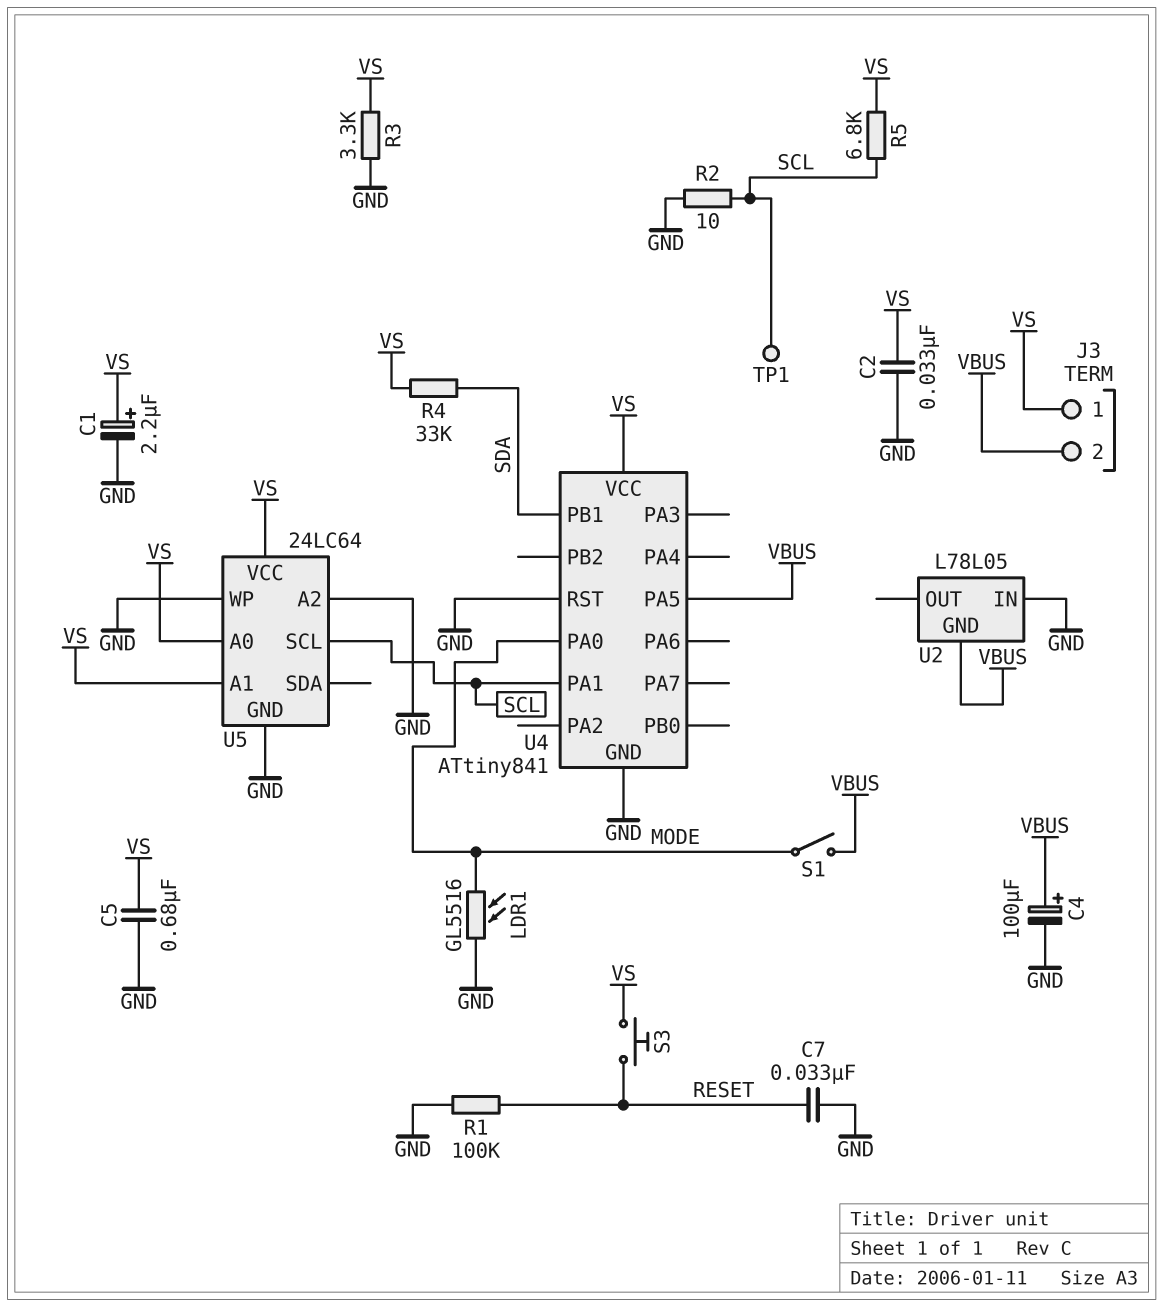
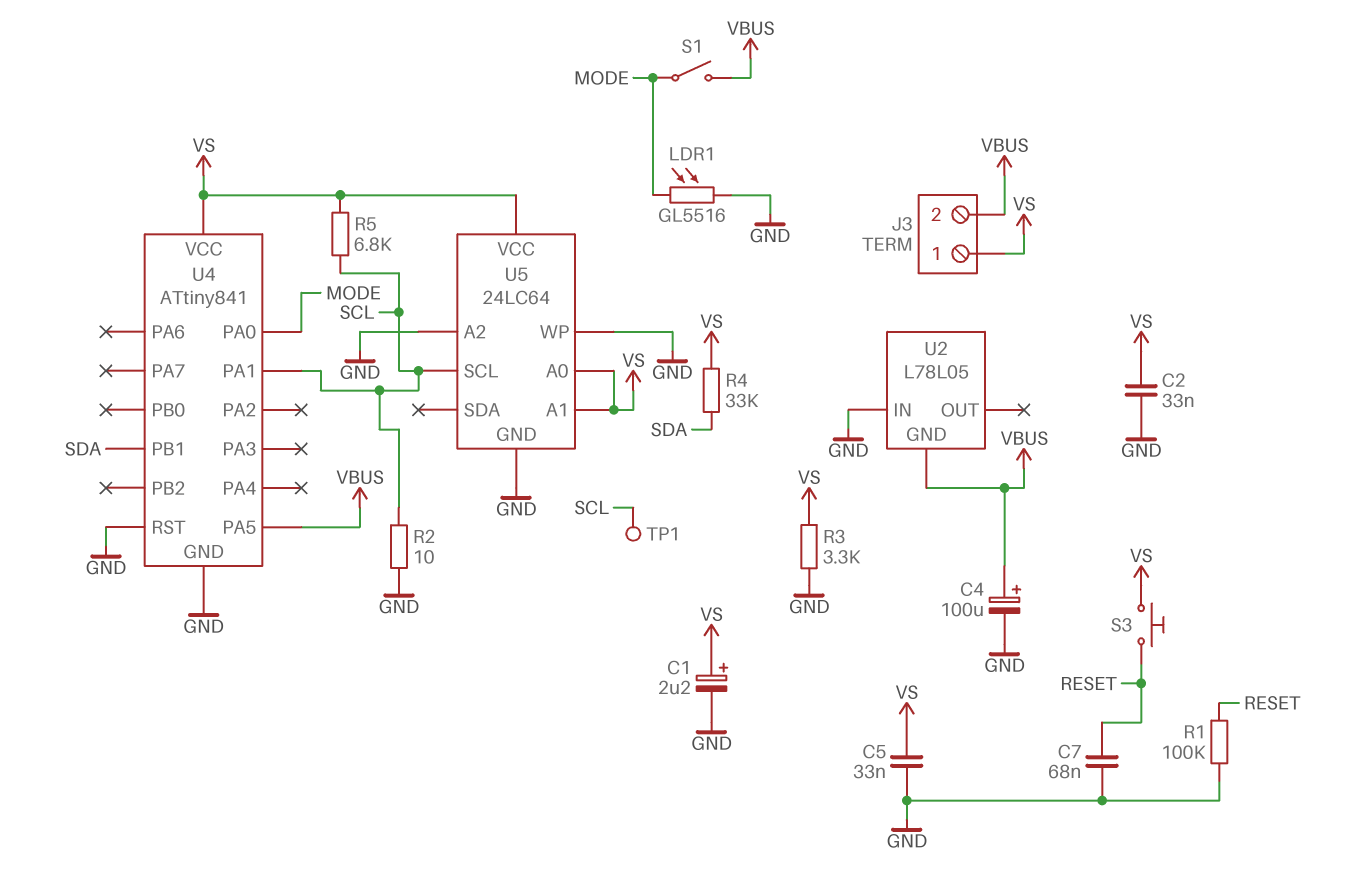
C5: 680nF (GND, VS) -> 33nF (GND, VS)
C7: 33nF (GND, RESET) -> 68nF (GND, RESET)

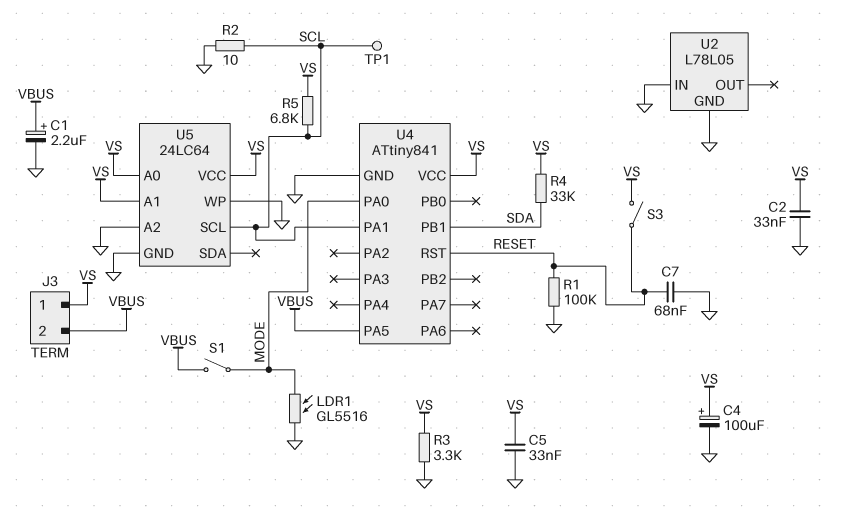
C1: 2.2uF (plus VS, minus GND) -> 2.2uF (plus VBUS, minus GND)
C4: 100uF (plus VBUS, minus GND) -> 100uF (plus VS, minus GND)
S3: button (RESET, VS) -> switch (RESET, VS)
U2 pin GND: VBUS -> GND
U4 pin RST: GND -> RESET

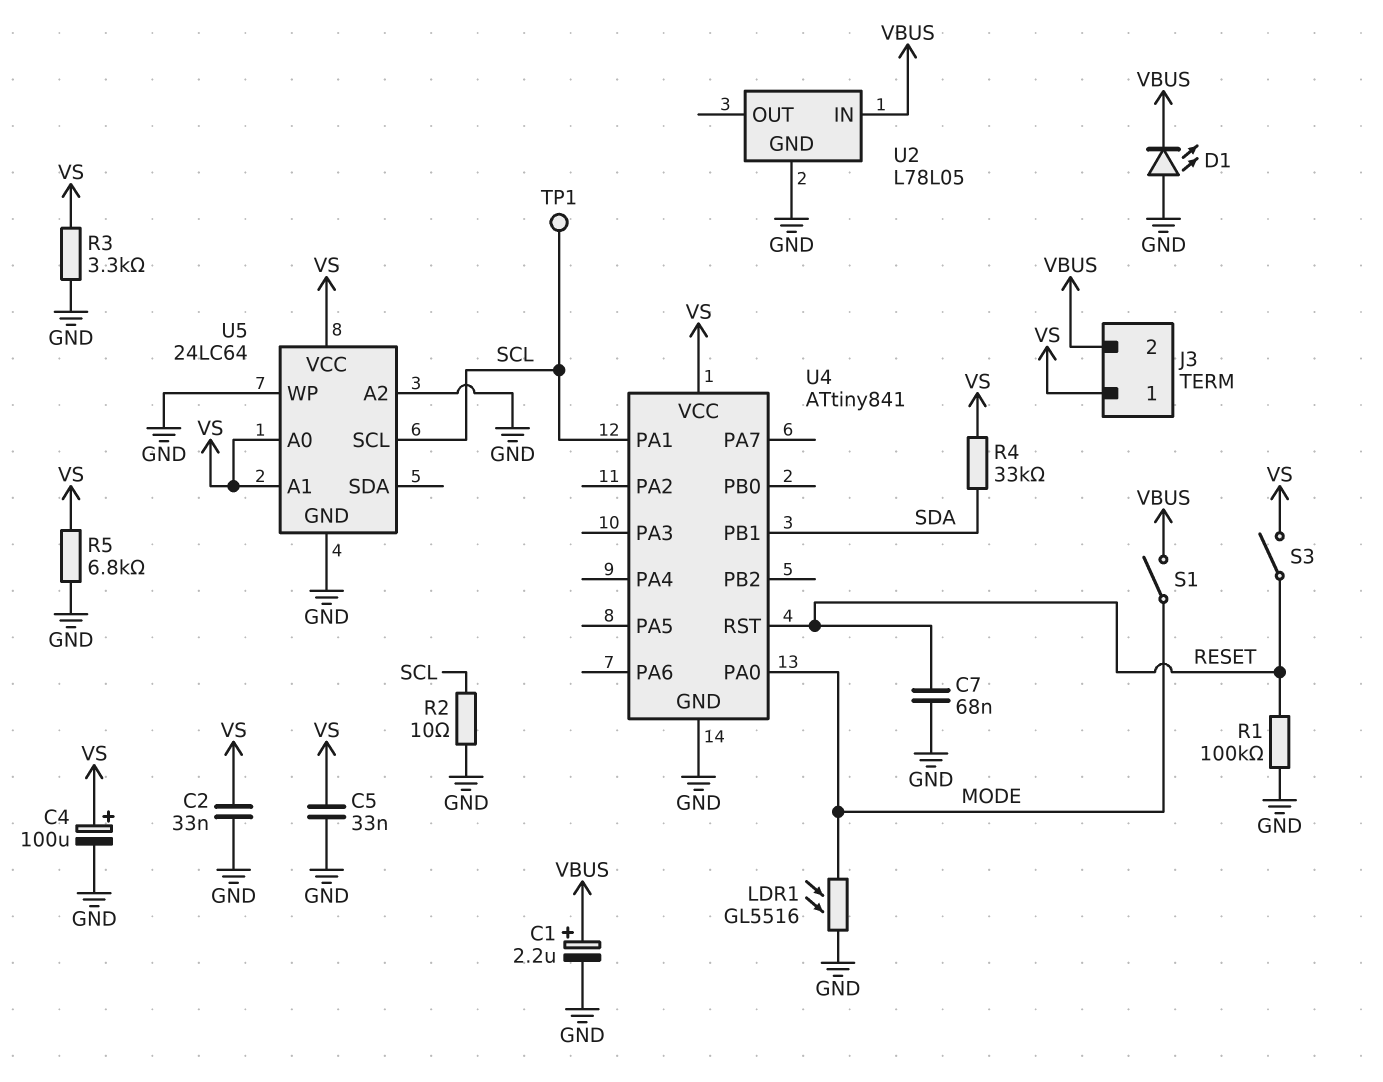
D1: none -> LED (A GND, K VBUS)
R5: 6.8k (SCL, VS) -> 6.8k (GND, VS)
U2 pin IN: GND -> VBUS
U4 pin PA5: VBUS -> none

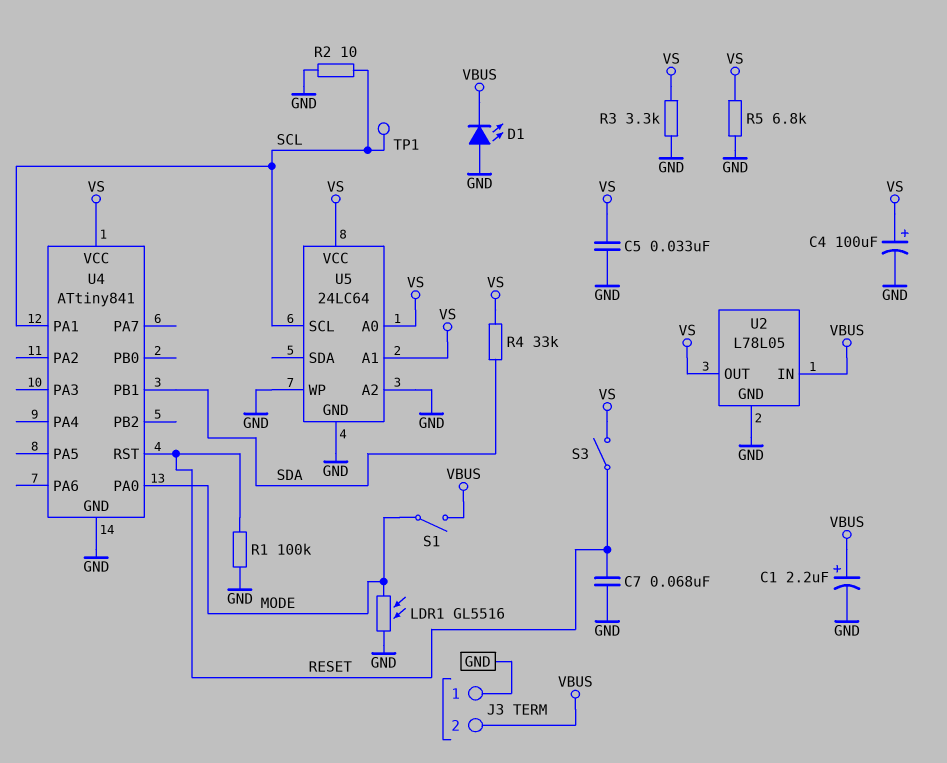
C2: 33nF (GND, VS) -> none
J3 pin 1: VS -> GND
U2 pin OUT: none -> VS

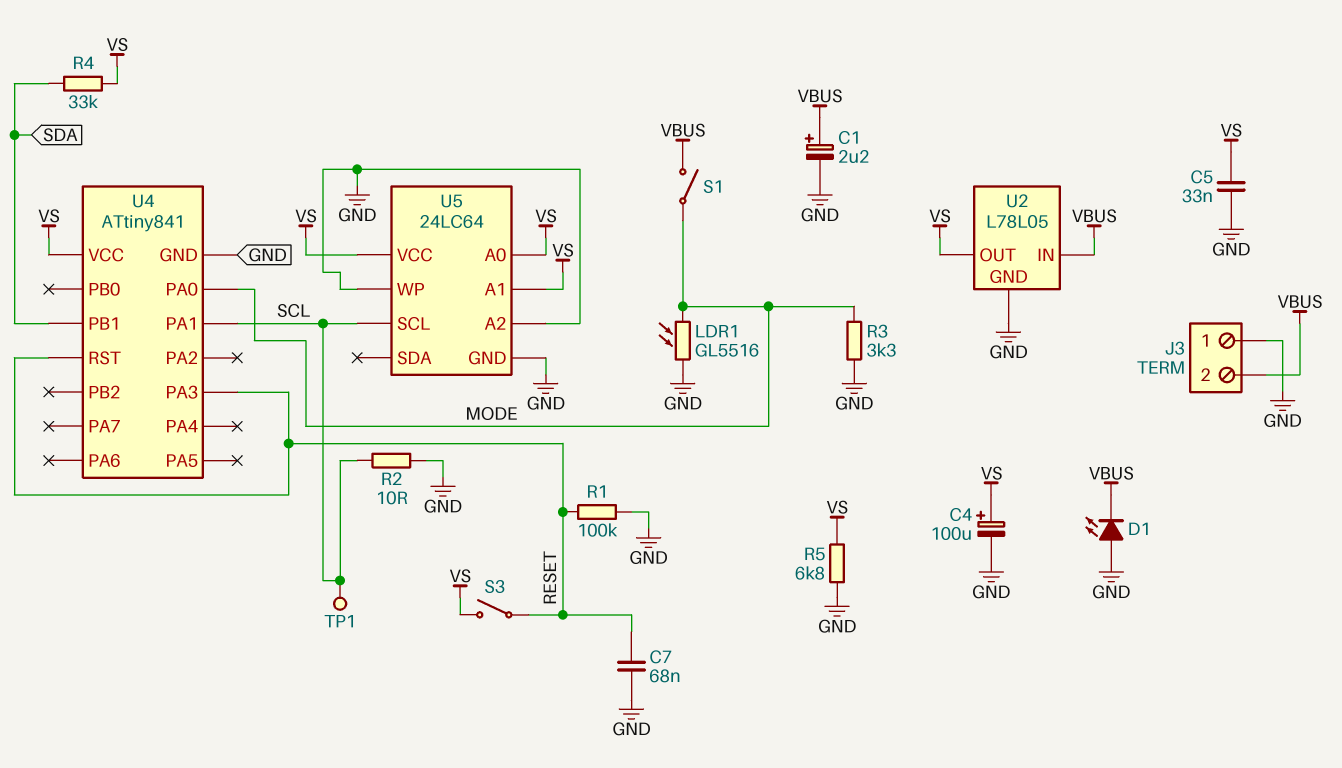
R3: 3.3k (GND, VS) -> 3.3k (GND, MODE)
U4 pin PA3: none -> RESET

